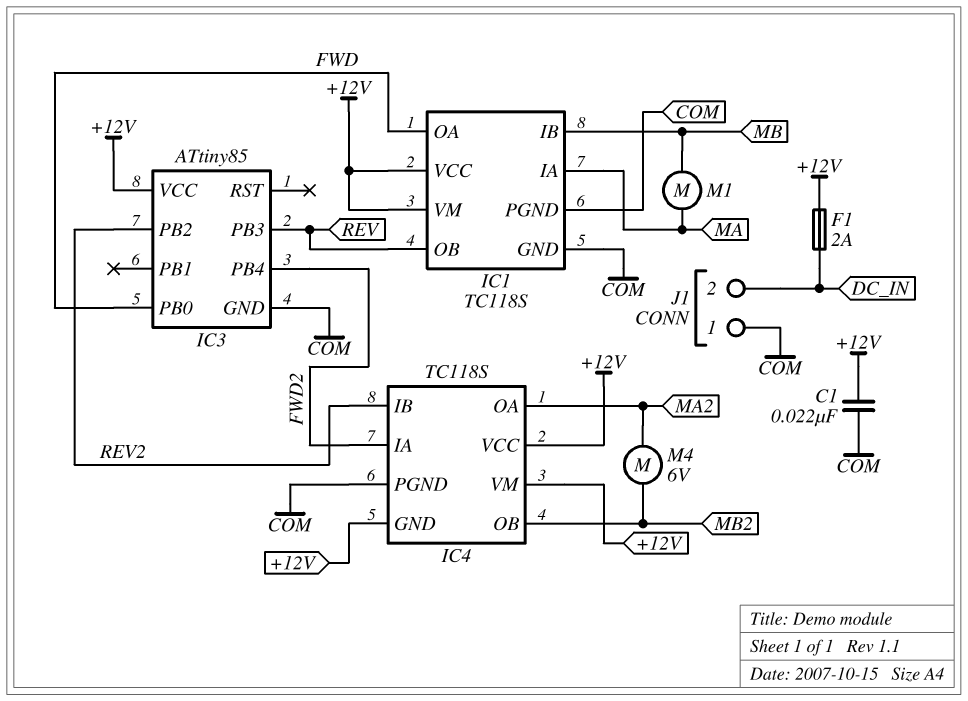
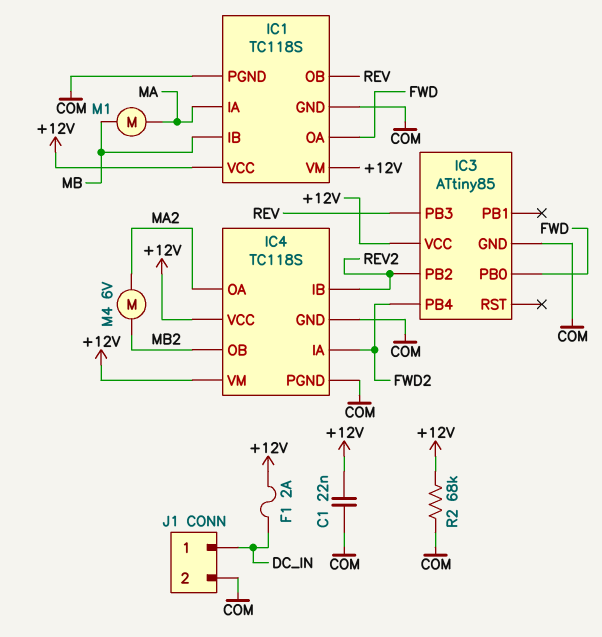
IC4 pin GND: +12V -> COM
J1 pin 1: COM -> DC_IN
J1 pin 2: DC_IN -> COM
R2: none -> 68k (+12V, COM)

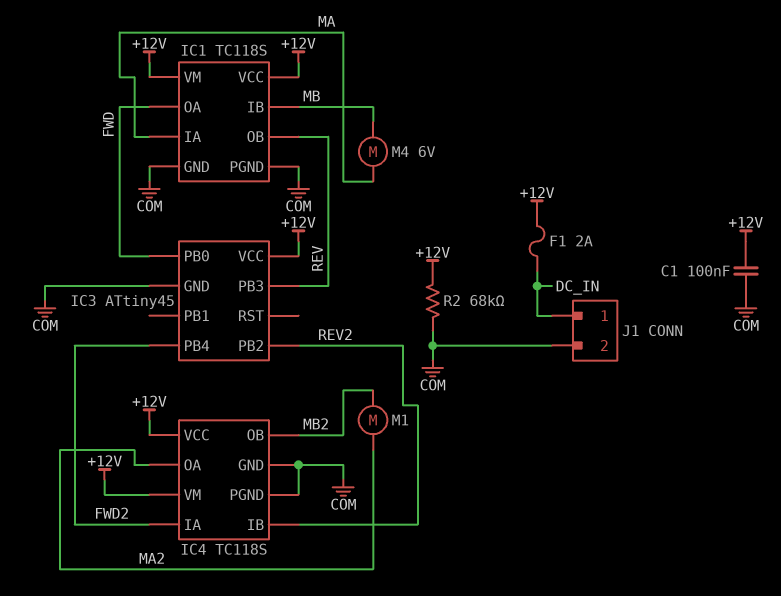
C1: 22nF (+12V, COM) -> 100nF (+12V, COM)
IC3: ATtiny85 -> ATtiny45
M1: motor (MA, MB) -> motor (MA2, MB2)
M4: motor 6V (MA2, MB2) -> motor 6V (MA, MB)

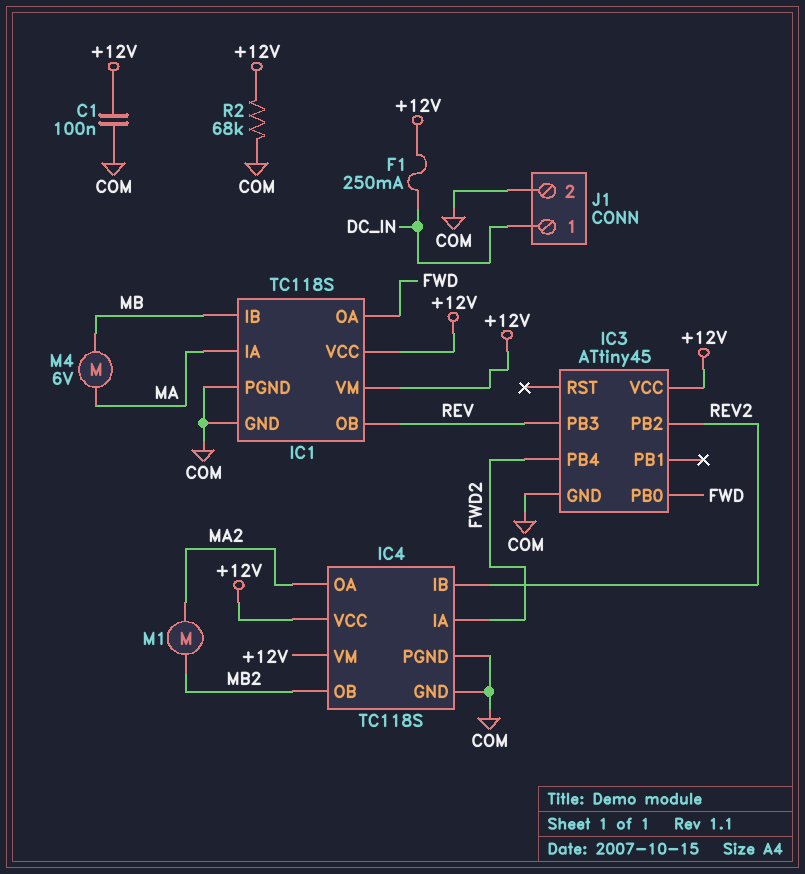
F1: 2A (+12V, DC_IN) -> 250mA (+12V, DC_IN)

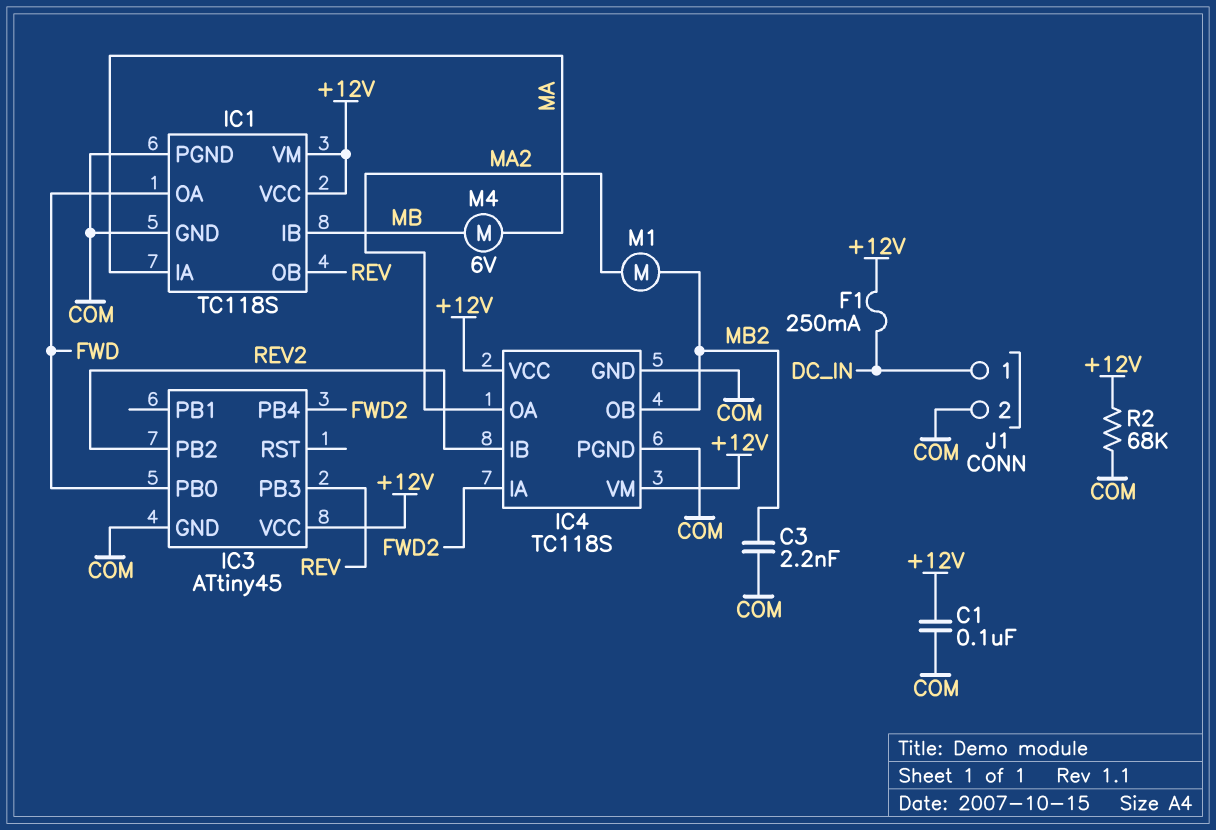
C3: none -> 2.2nF (COM, MB2)

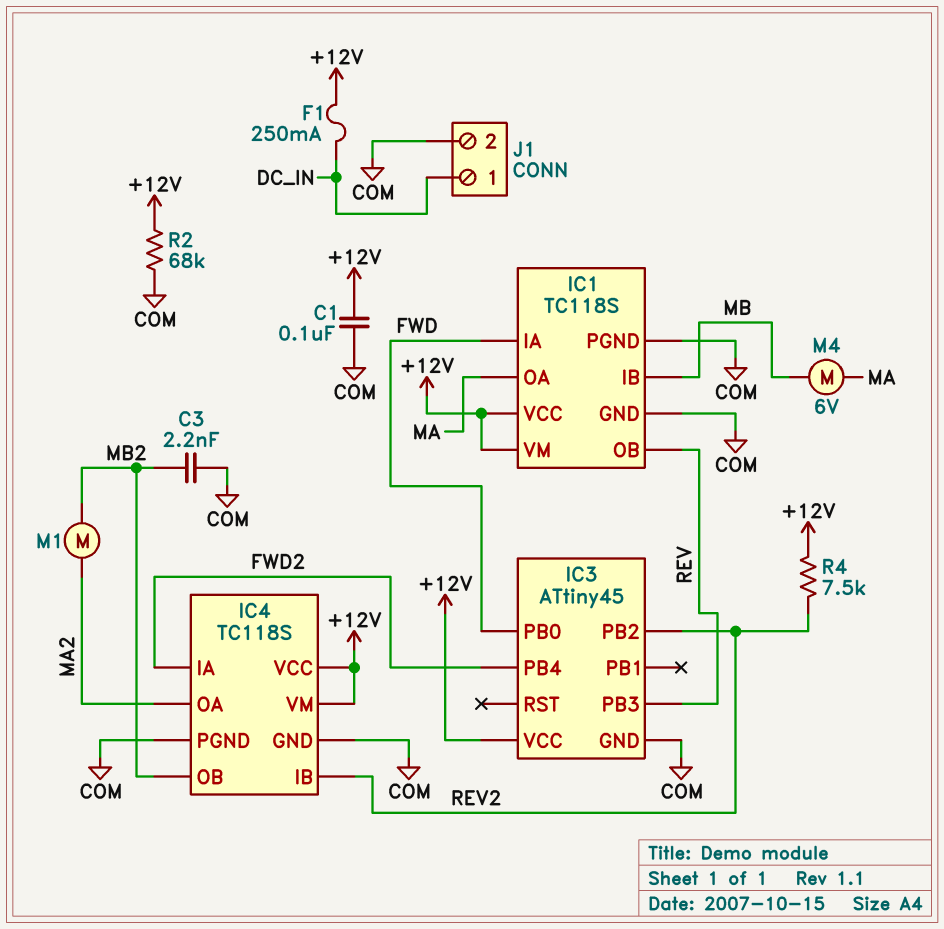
IC1 pin IA: MA -> FWD
IC1 pin OA: FWD -> MA
R4: none -> 7.5k (+12V, REV2)

